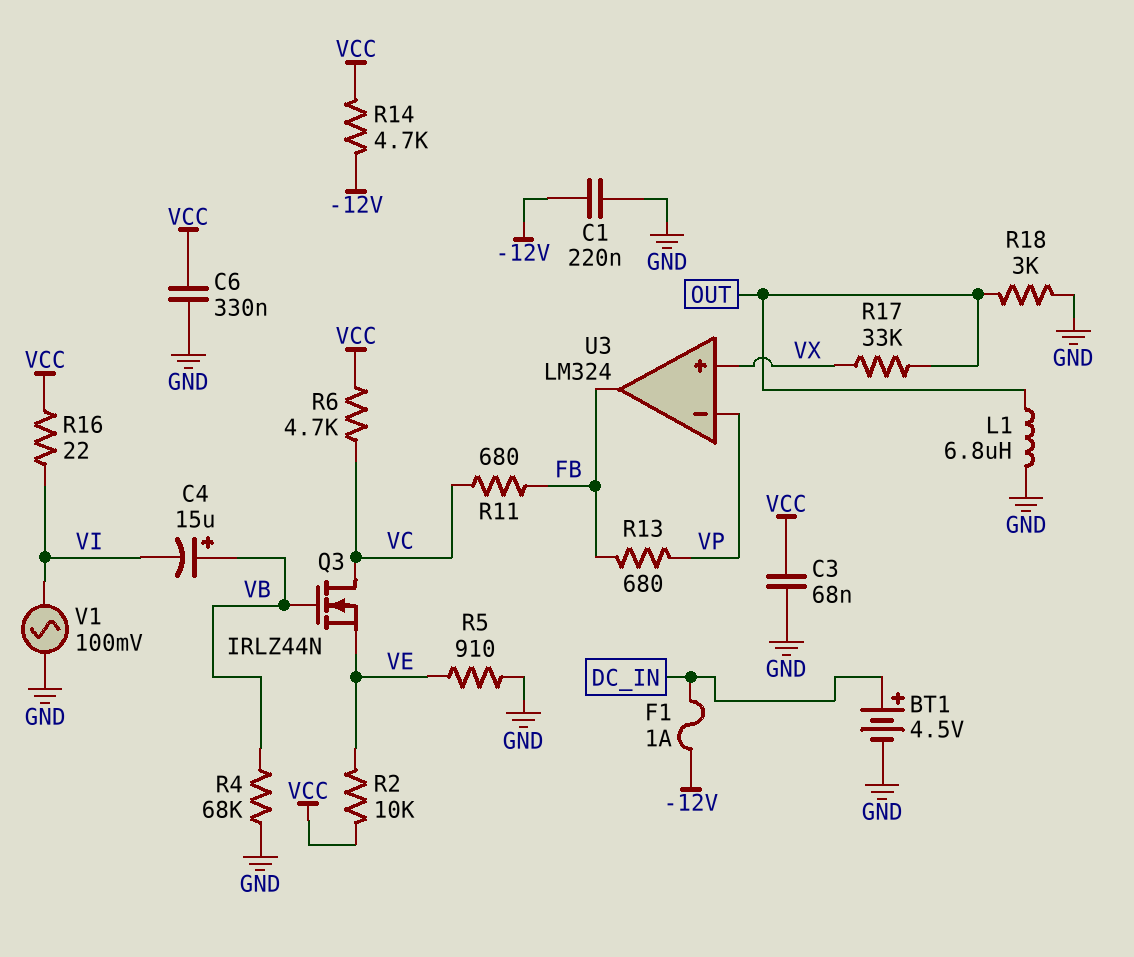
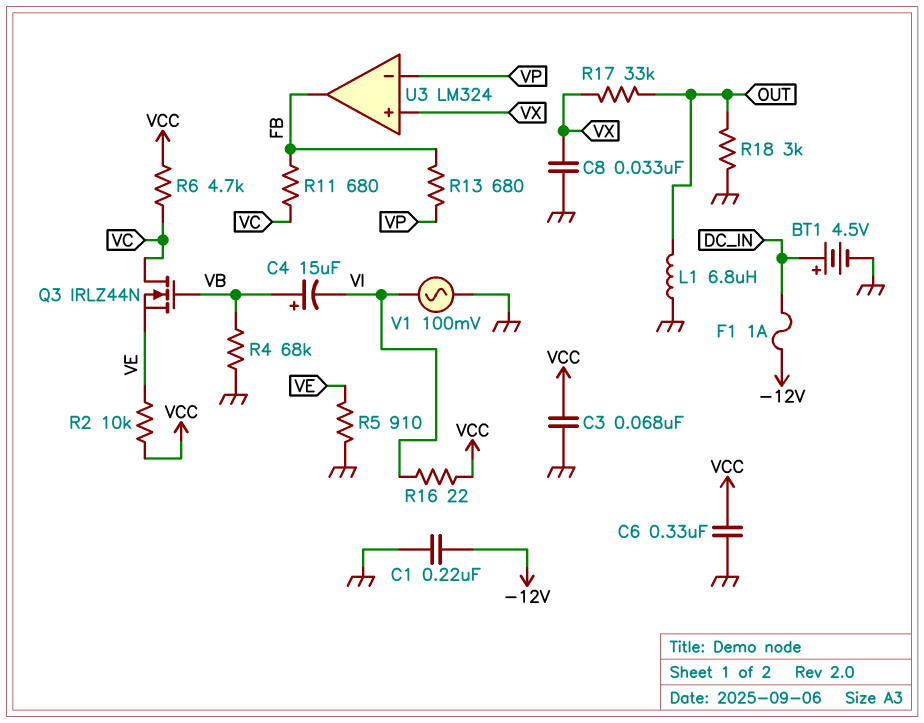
C8: none -> 33nF (GND, VX)
R14: 4.7k (-12V, VCC) -> none

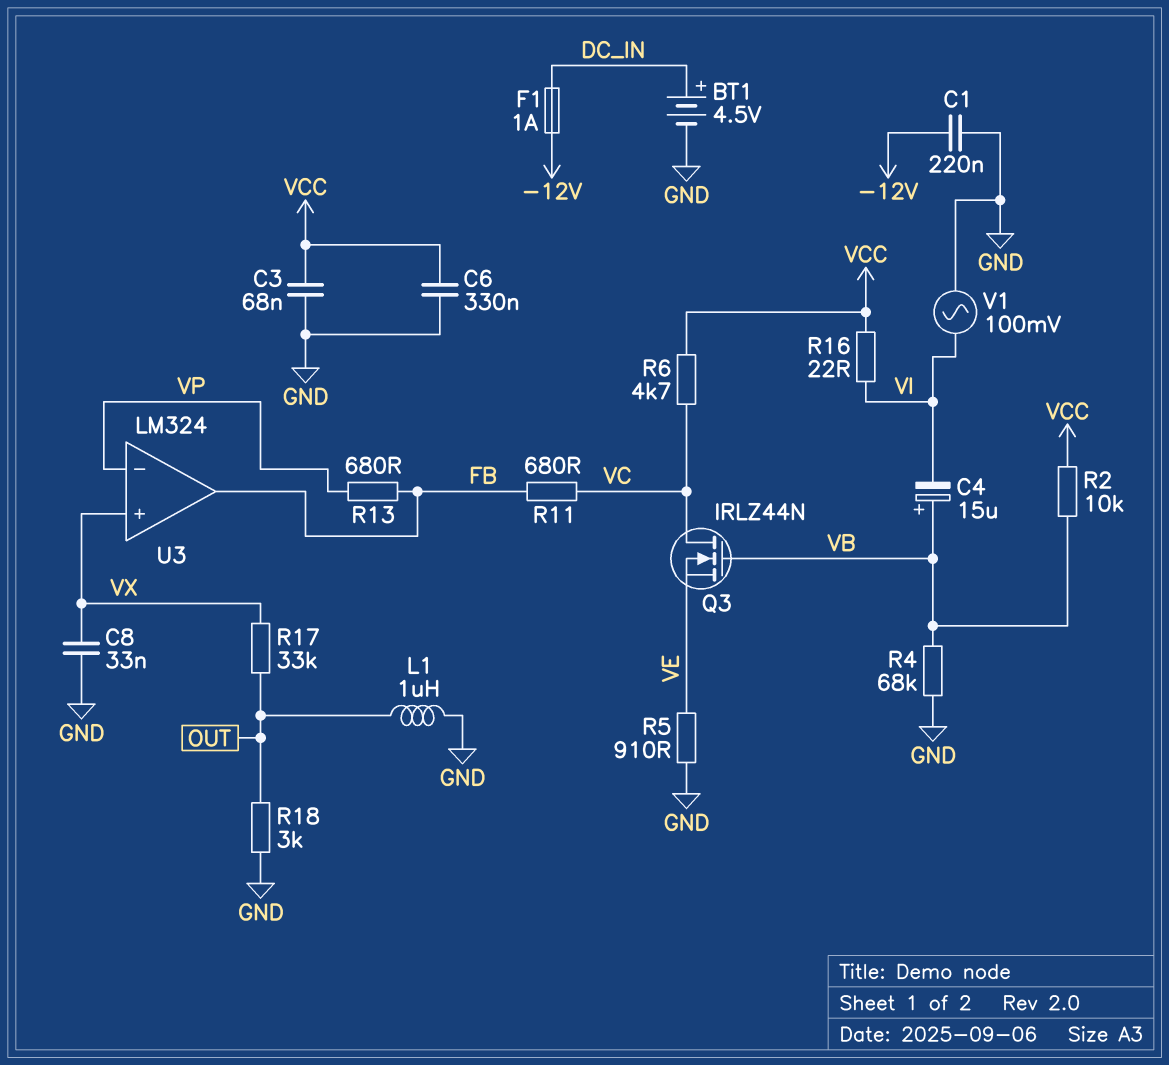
L1: 6.8uH (GND, OUT) -> 1uH (GND, OUT)
R2: 10k (VCC, VE) -> 10k (VB, VCC)

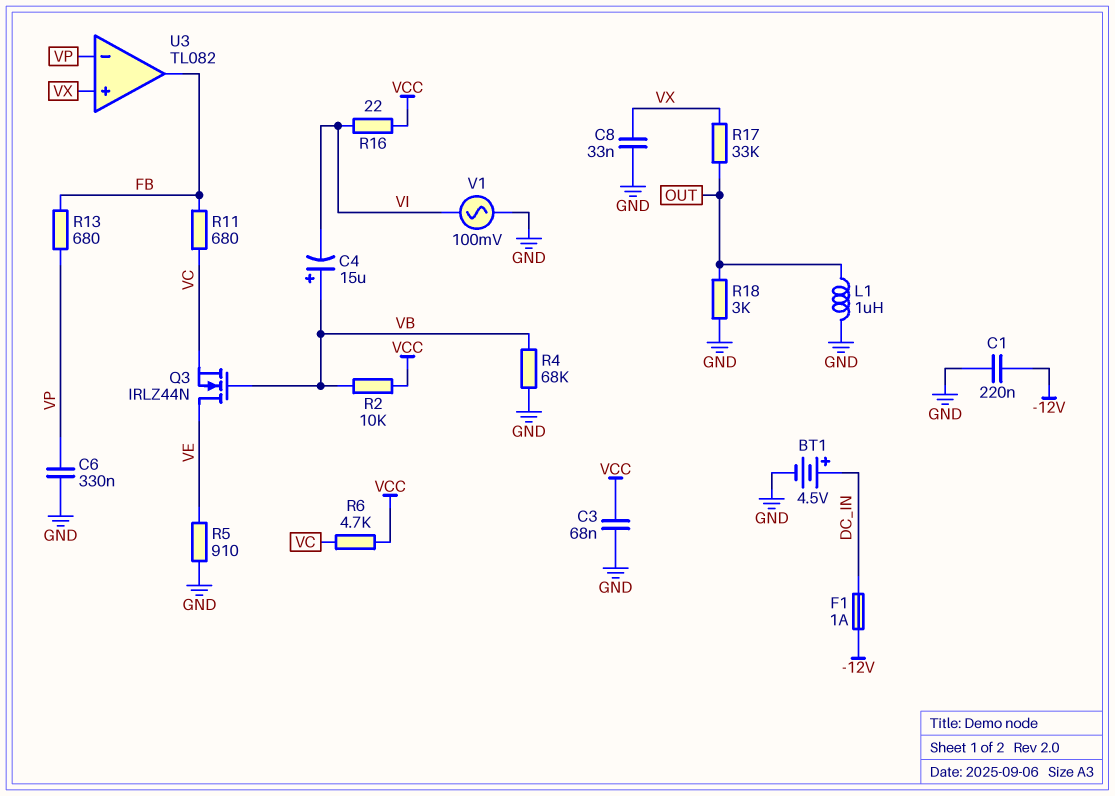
C6: 330nF (GND, VCC) -> 330nF (GND, VP)
Q3: NMOS IRLZ44N (G VB, D VC, S VE) -> NMOS IRLZ44N (G VB, D VE, S VC)
U3: LM324 -> TL082

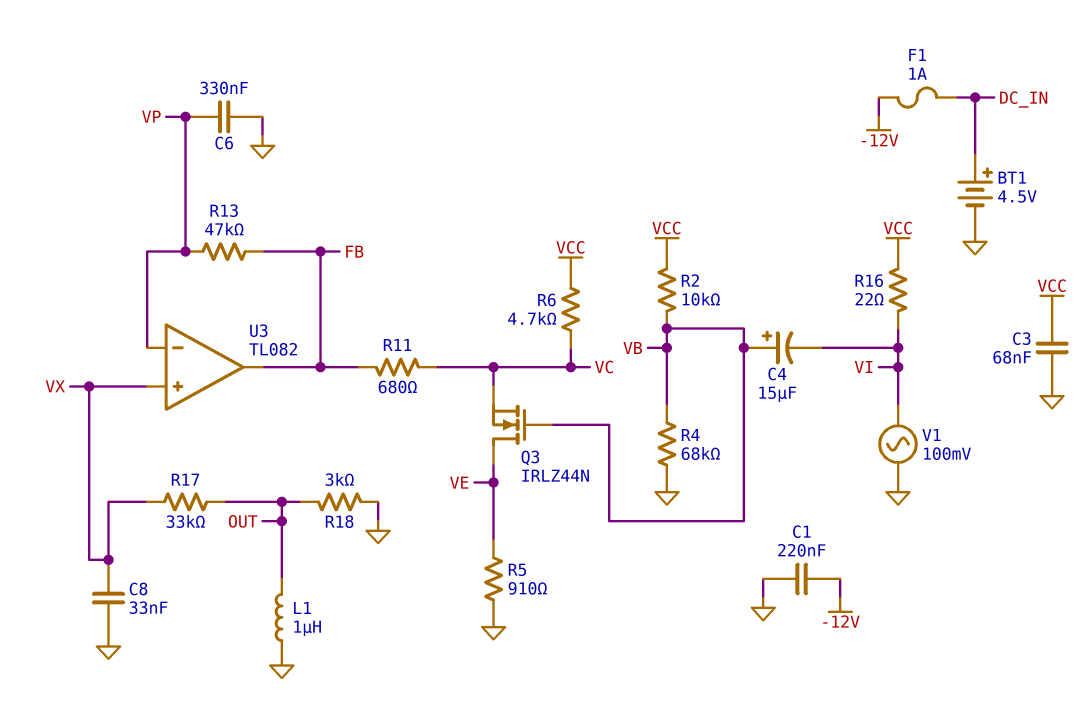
R13: 680 (FB, VP) -> 47k (FB, VP)

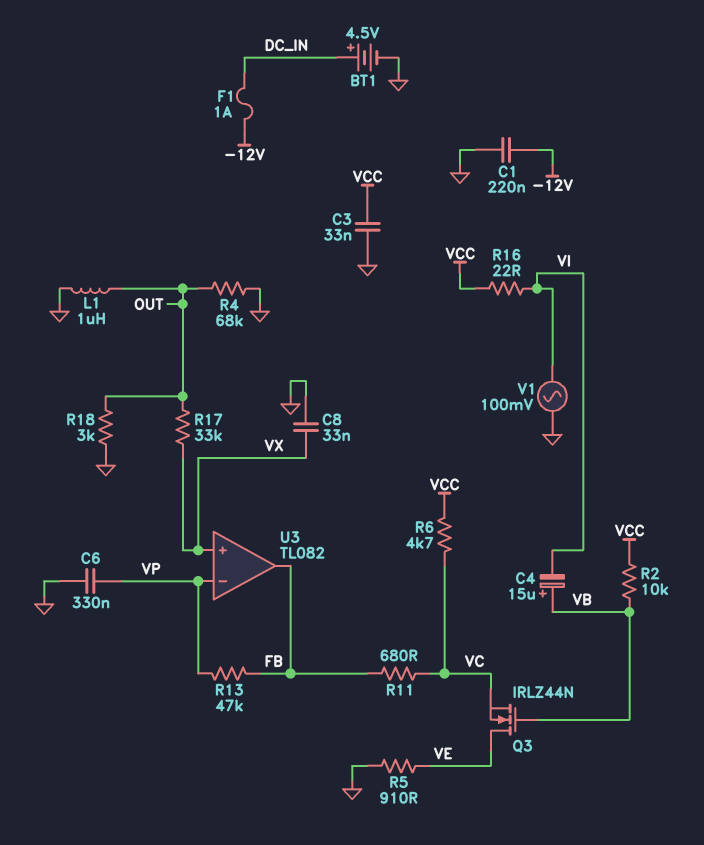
C3: 68nF (GND, VCC) -> 33nF (GND, VCC)
R4: 68k (GND, VB) -> 68k (GND, OUT)

